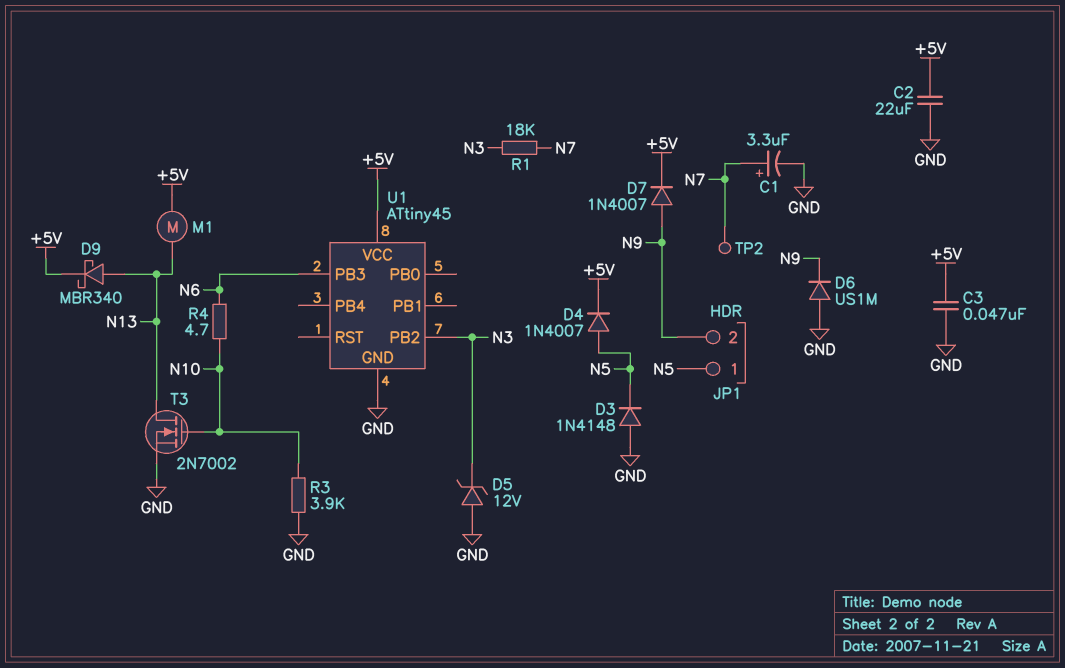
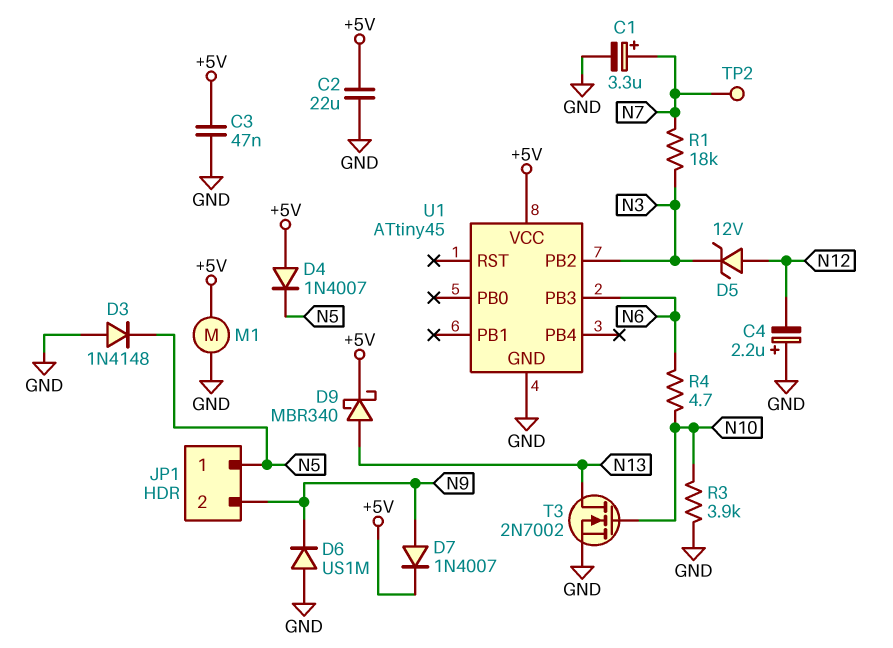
C4: none -> 2.2uF (plus GND, minus N12)
D4: diode 1N4007 (A N5, K +5V) -> diode 1N4007 (A +5V, K N5)
D5: zener 12V (A GND, K N3) -> zener 12V (A N12, K N3)
M1: motor (+5V, N13) -> motor (+5V, GND)

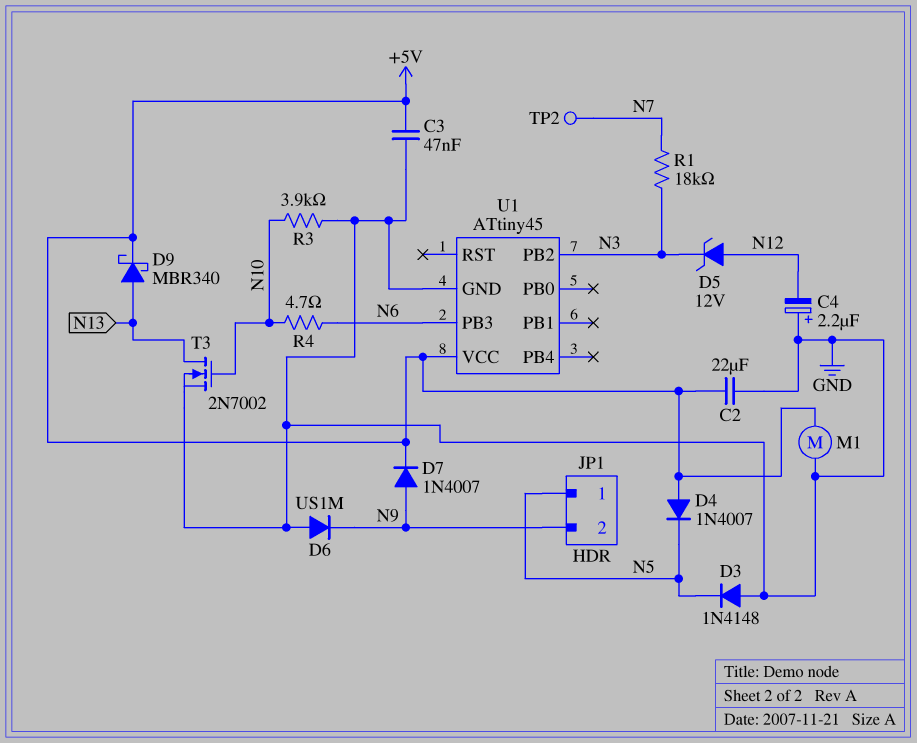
C1: 3.3uF (plus N7, minus GND) -> none

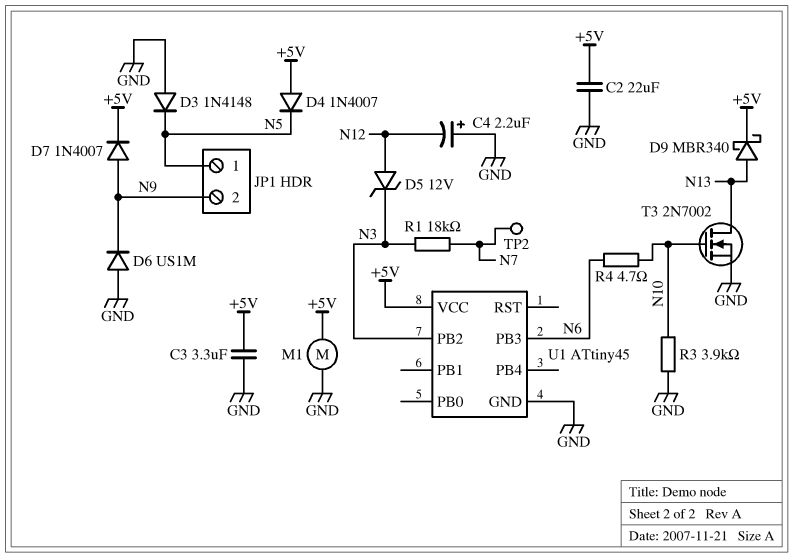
C3: 47nF (+5V, GND) -> 3.3uF (+5V, GND)

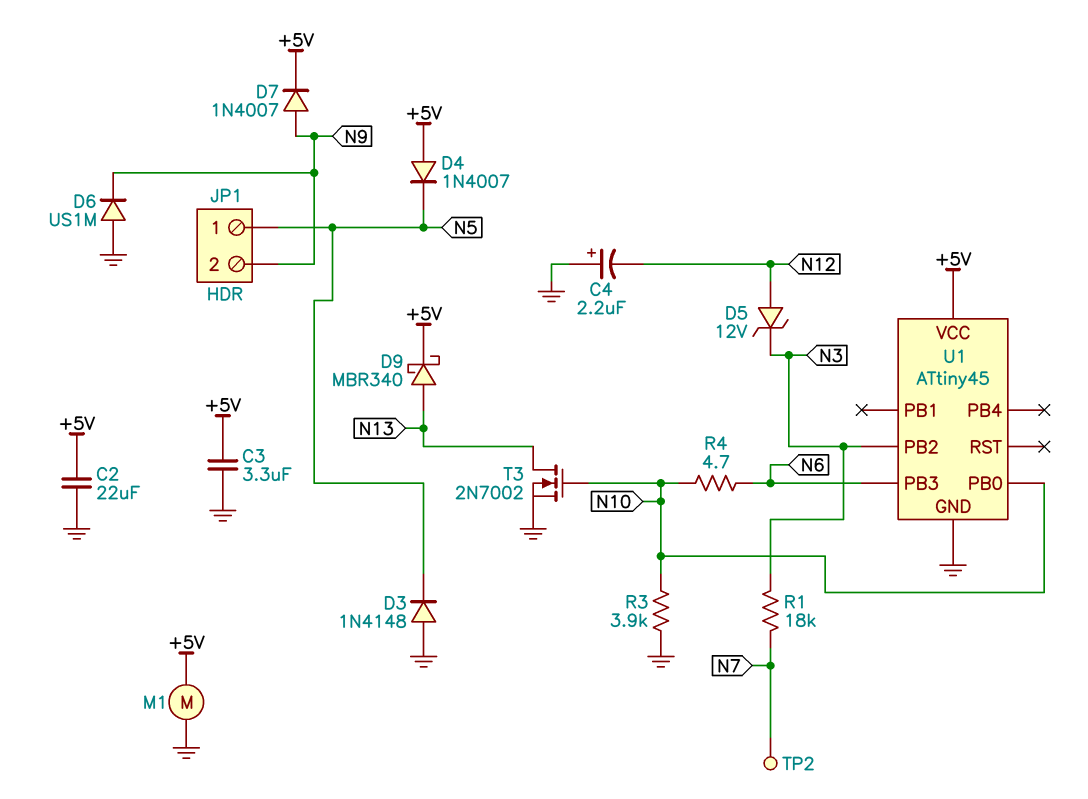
U1 pin PB0: none -> N10

